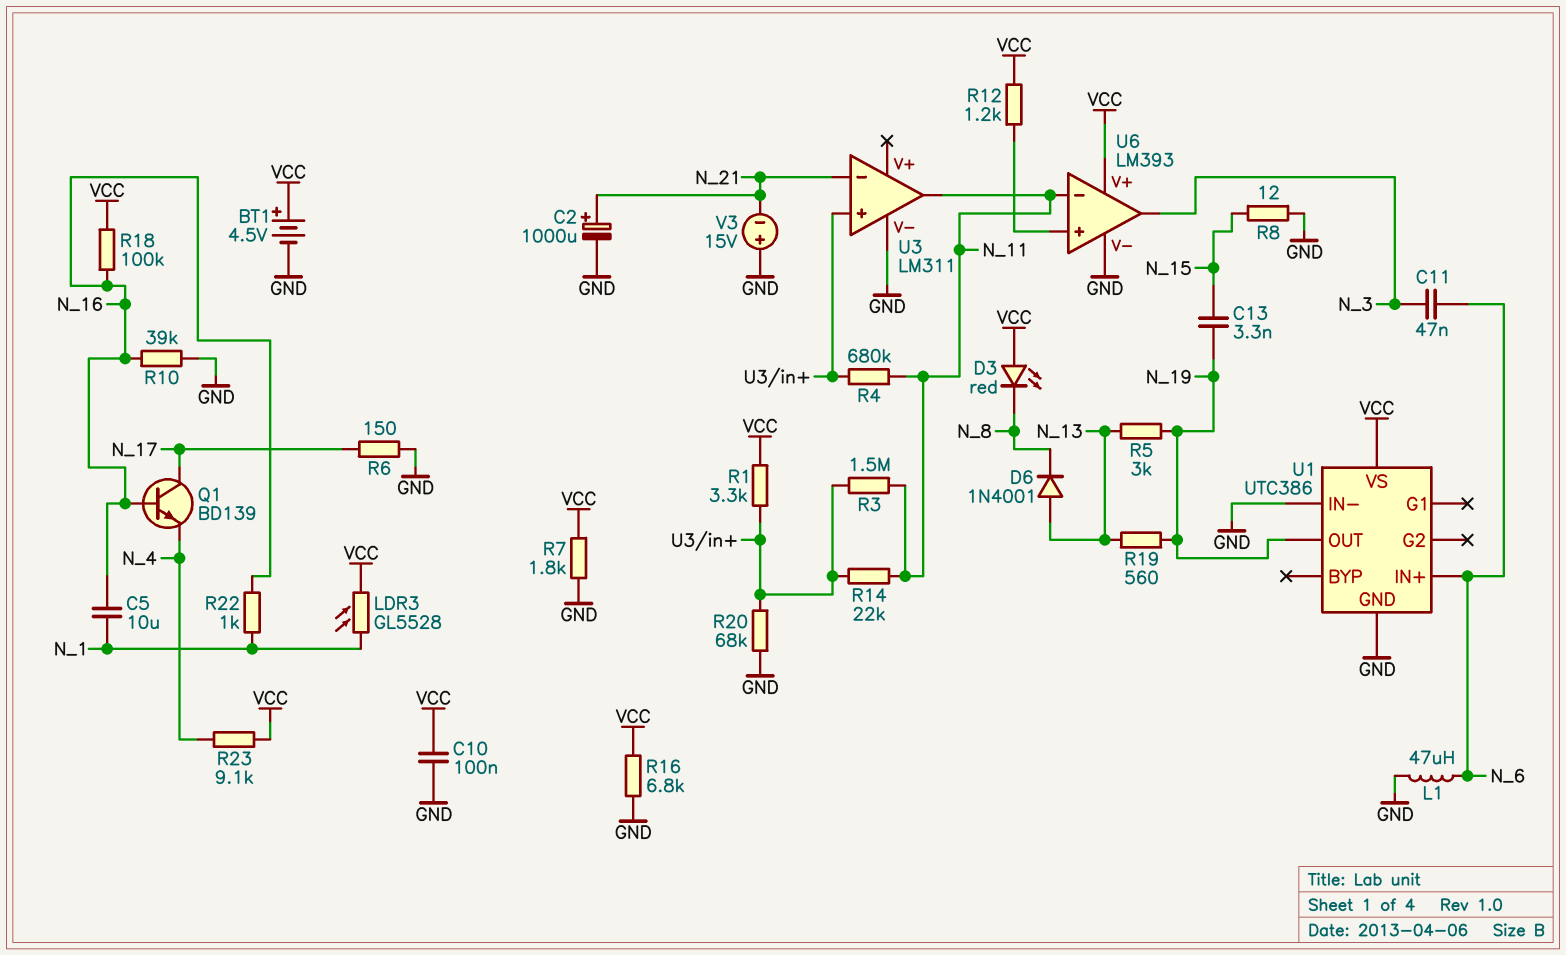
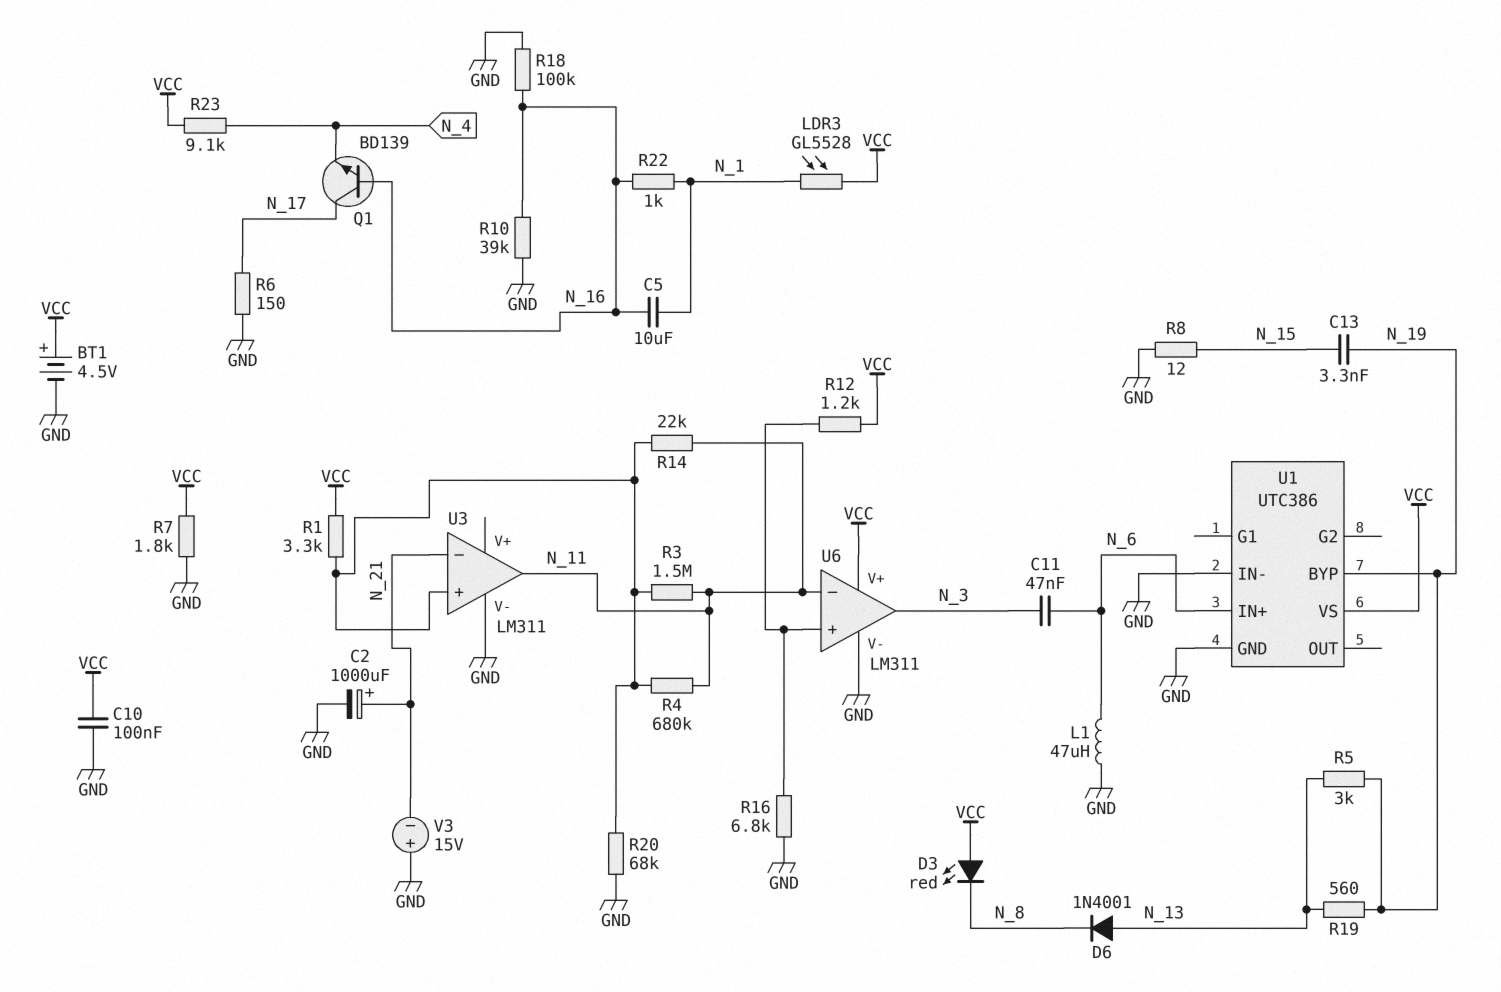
R16: 6.8k (GND, VCC) -> 6.8k (GND, U6/in+)
R18: 100k (N_16, VCC) -> 100k (GND, N_16)
U1 pin BYP: none -> N_19
U1 pin OUT: N_19 -> none
U6: LM393 -> LM311

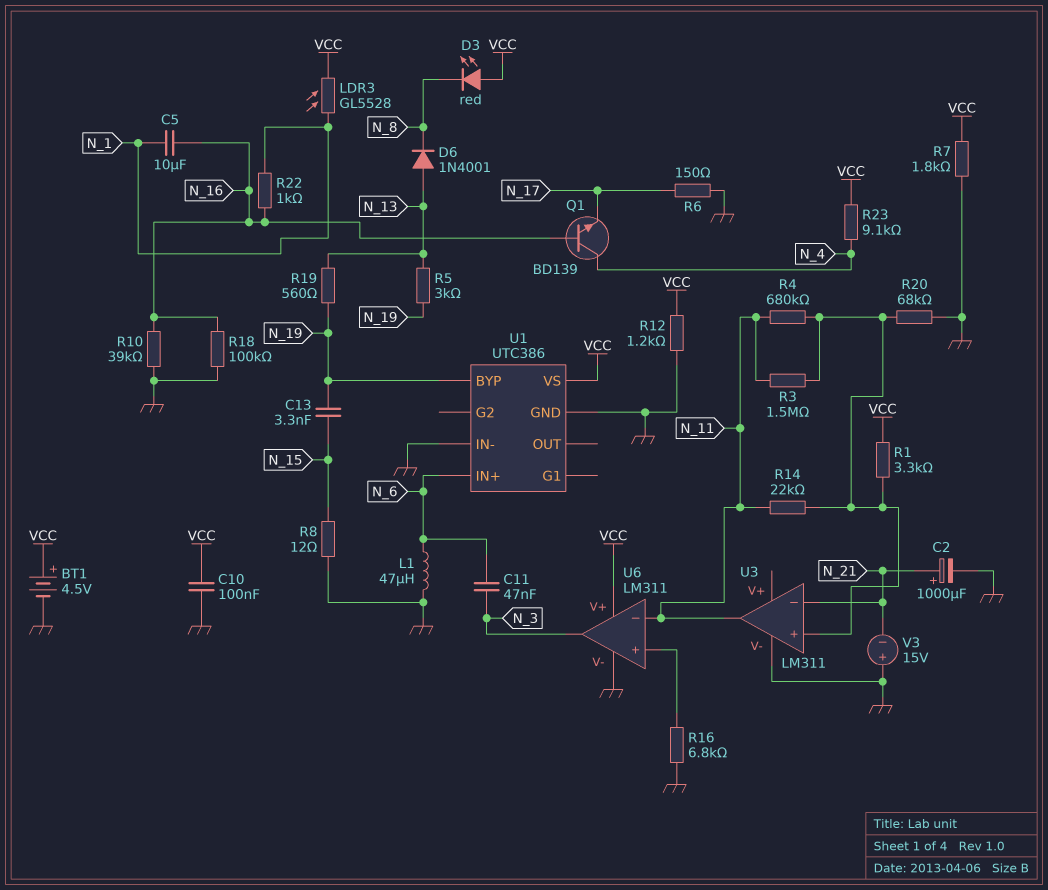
Q1: NPN BD139 (B N_16, C N_17, E N_4) -> NPN BD139 (B N_16, C N_4, E N_17)
R12: 1.2k (U6/in+, VCC) -> 1.2k (GND, VCC)

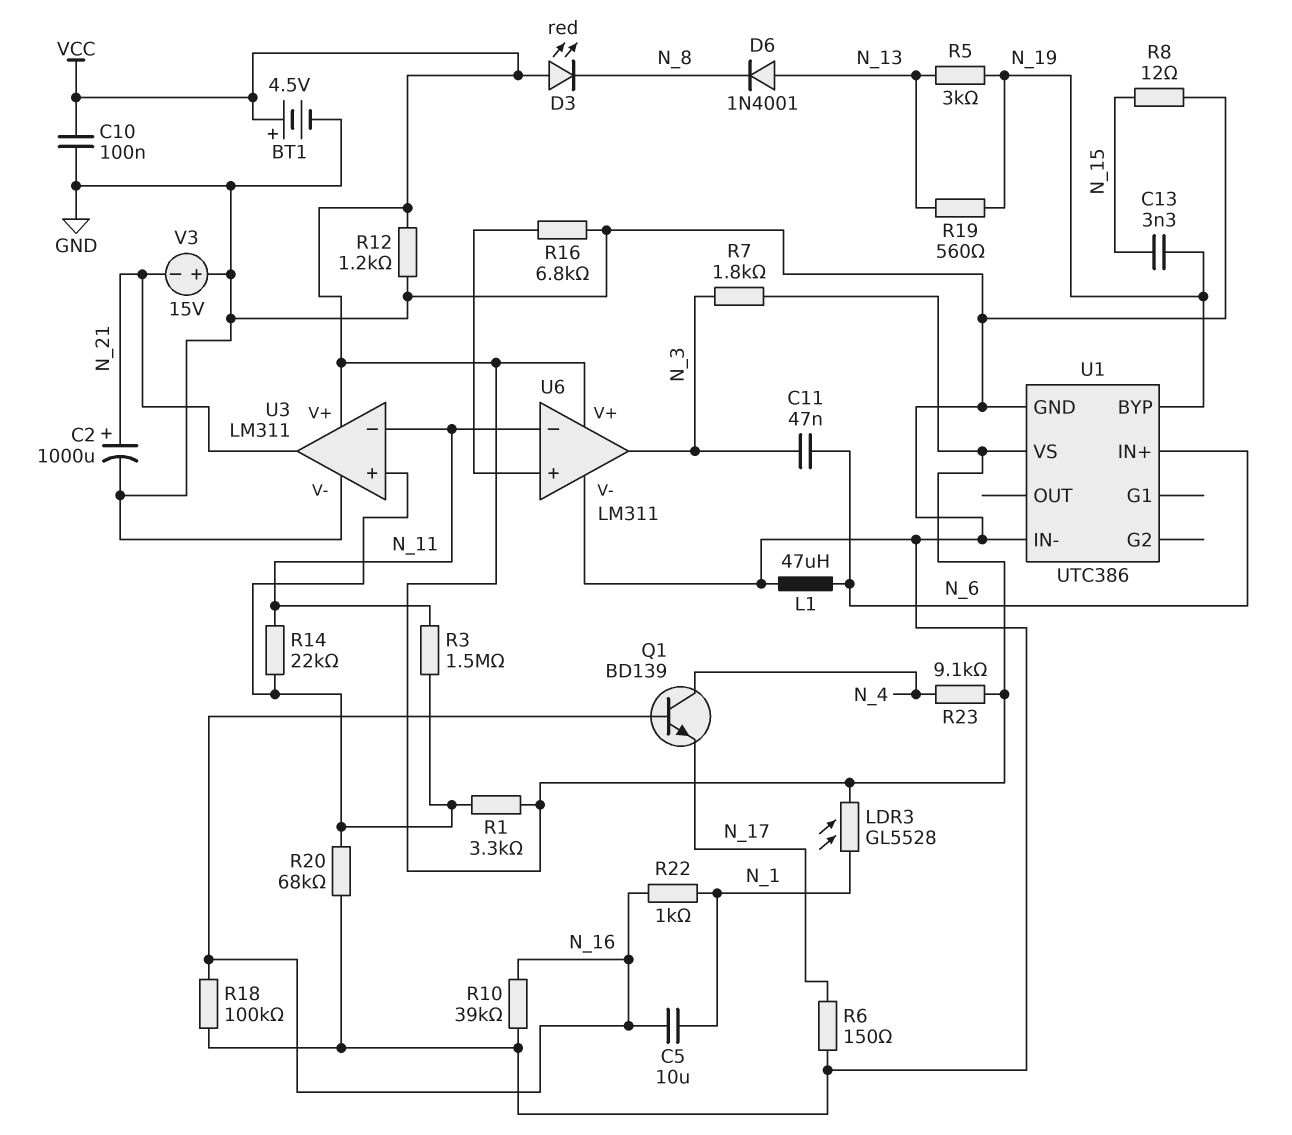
R4: 680k (N_11, U3/in+) -> none
R7: 1.8k (GND, VCC) -> 1.8k (N_3, VCC)
U3 pin V+: none -> VCC
U3 pin in-: N_21 -> N_11
U3 pin out: N_11 -> N_21

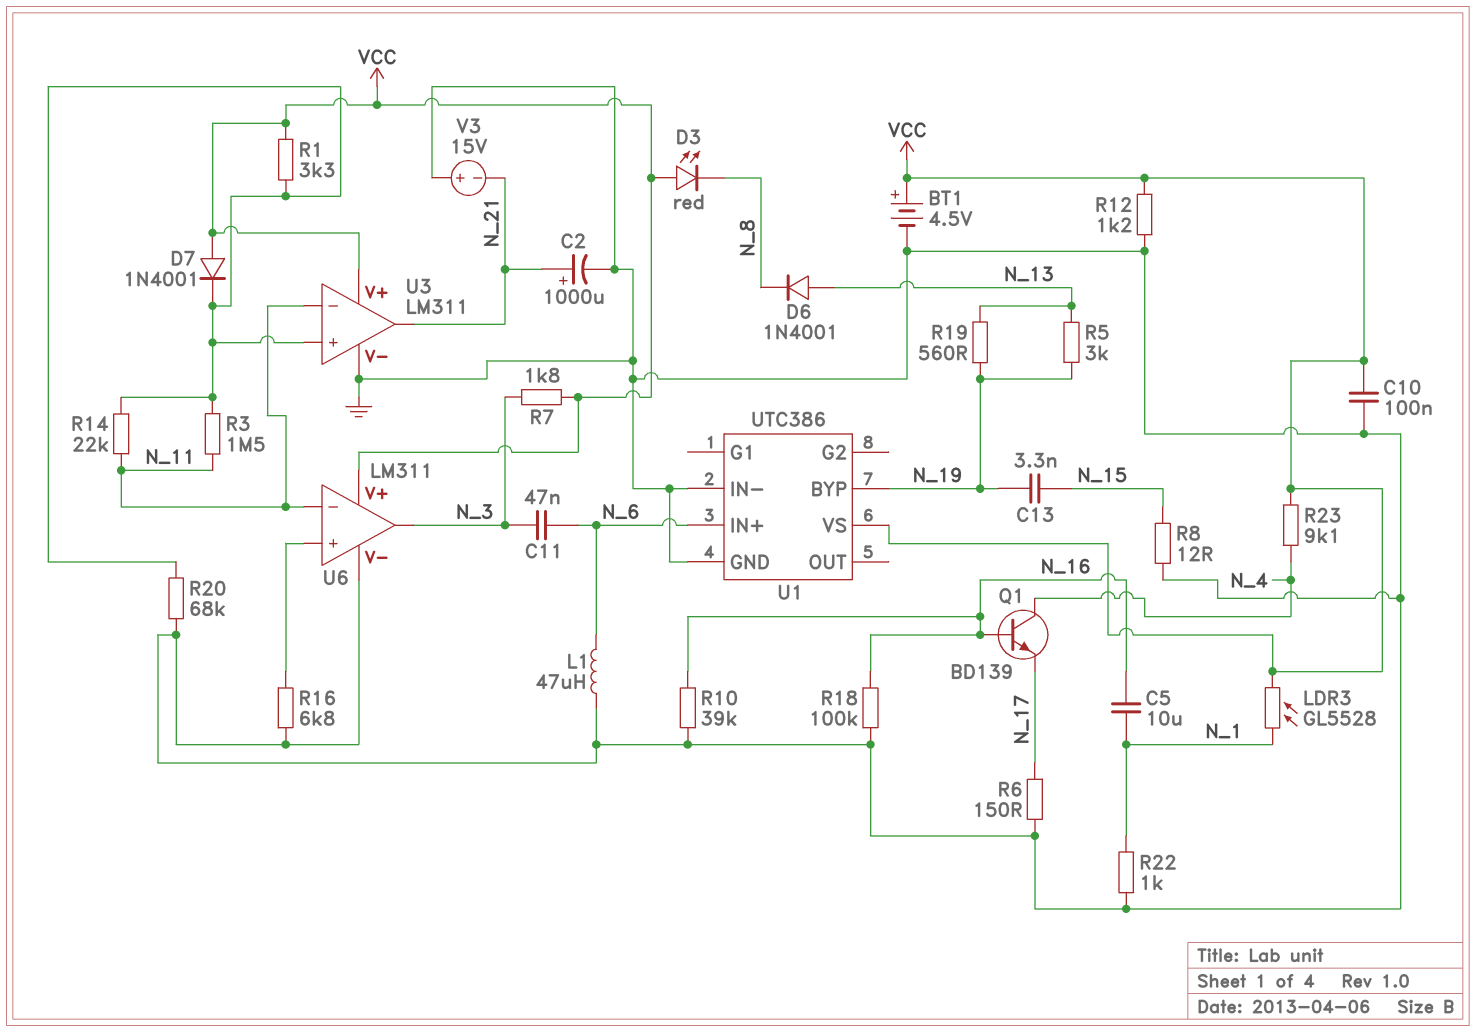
D7: none -> diode 1N4001 (A VCC, K U3/in+)
R22: 1k (N_1, N_16) -> 1k (GND, N_1)

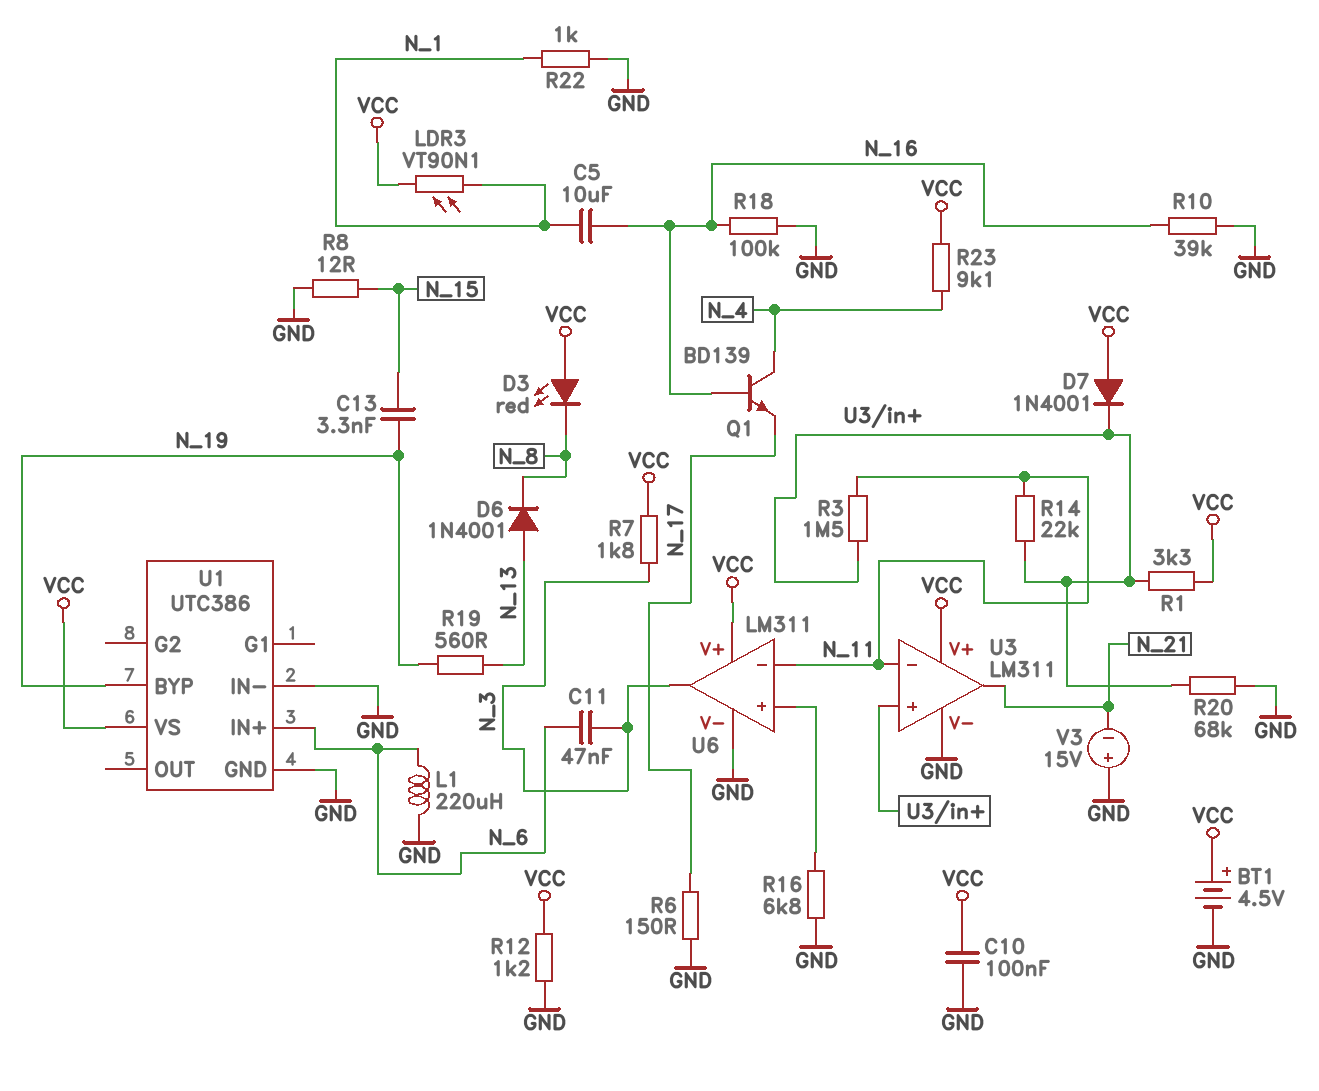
C2: 1000uF (plus N_21, minus GND) -> none
L1: 47uH (GND, N_6) -> 220uH (GND, N_6)
LDR3: GL5528 (N_1, VCC) -> VT90N1 (N_1, VCC)
R5: 3k (N_13, N_19) -> none

